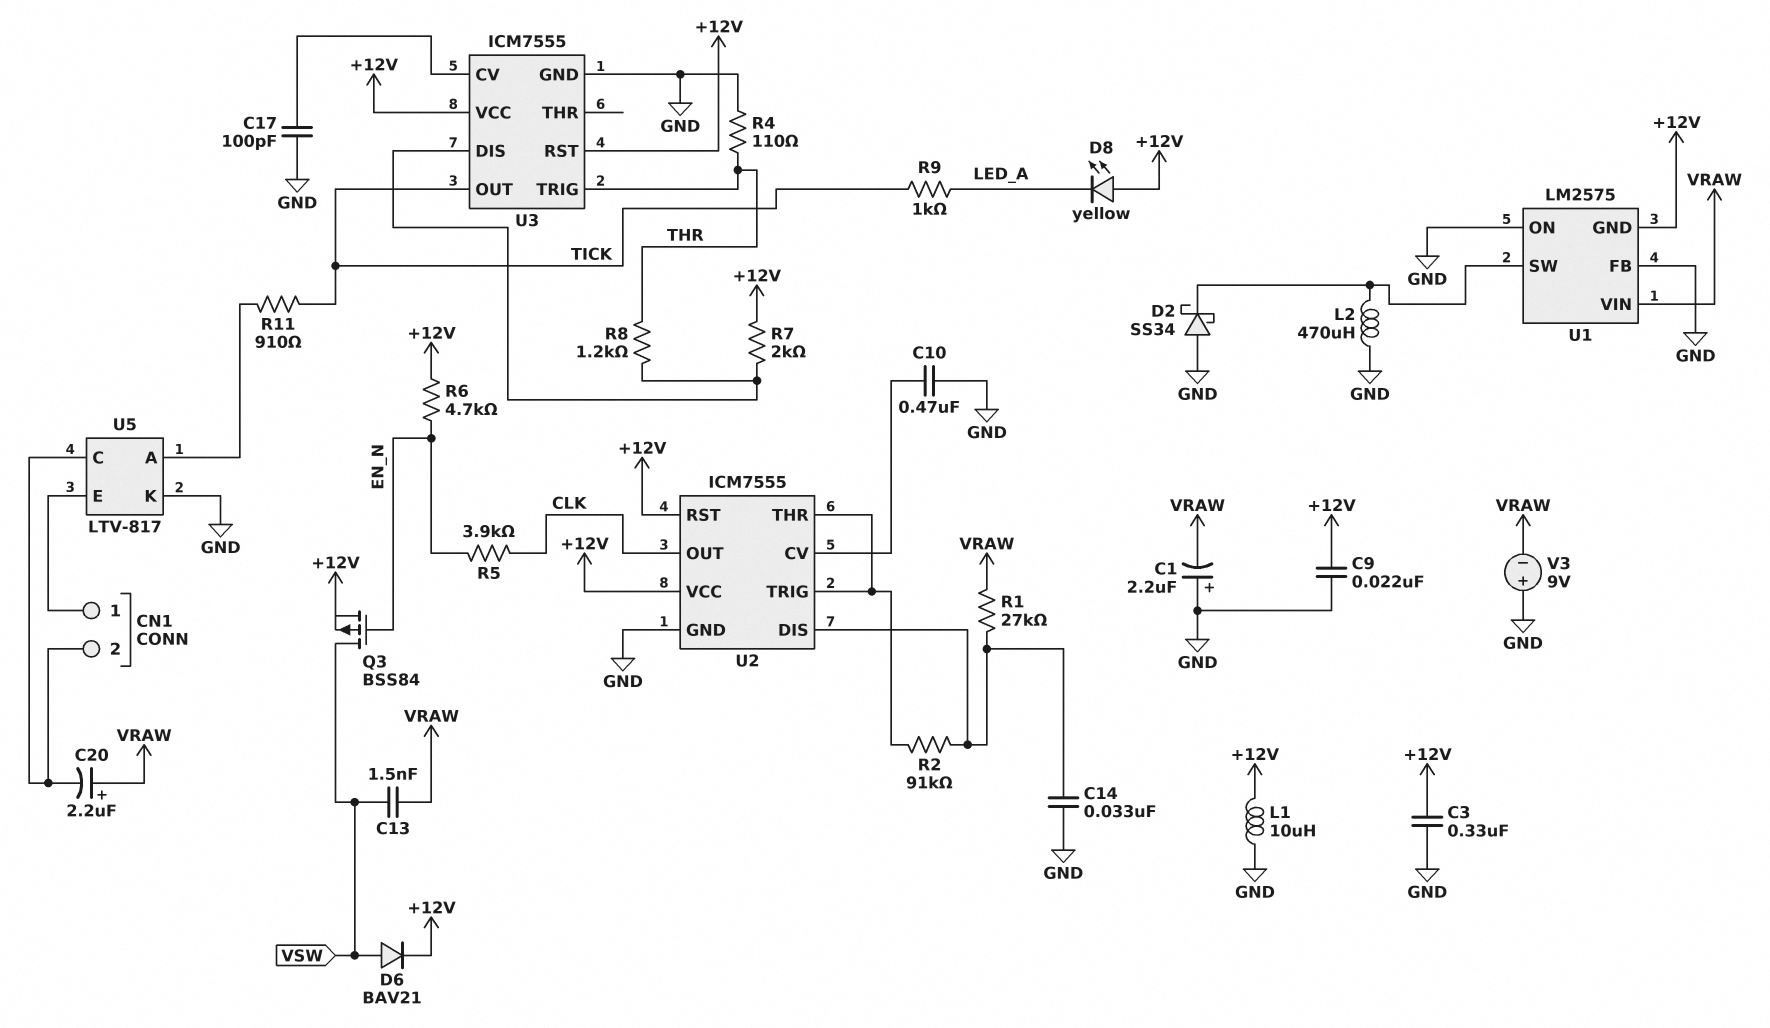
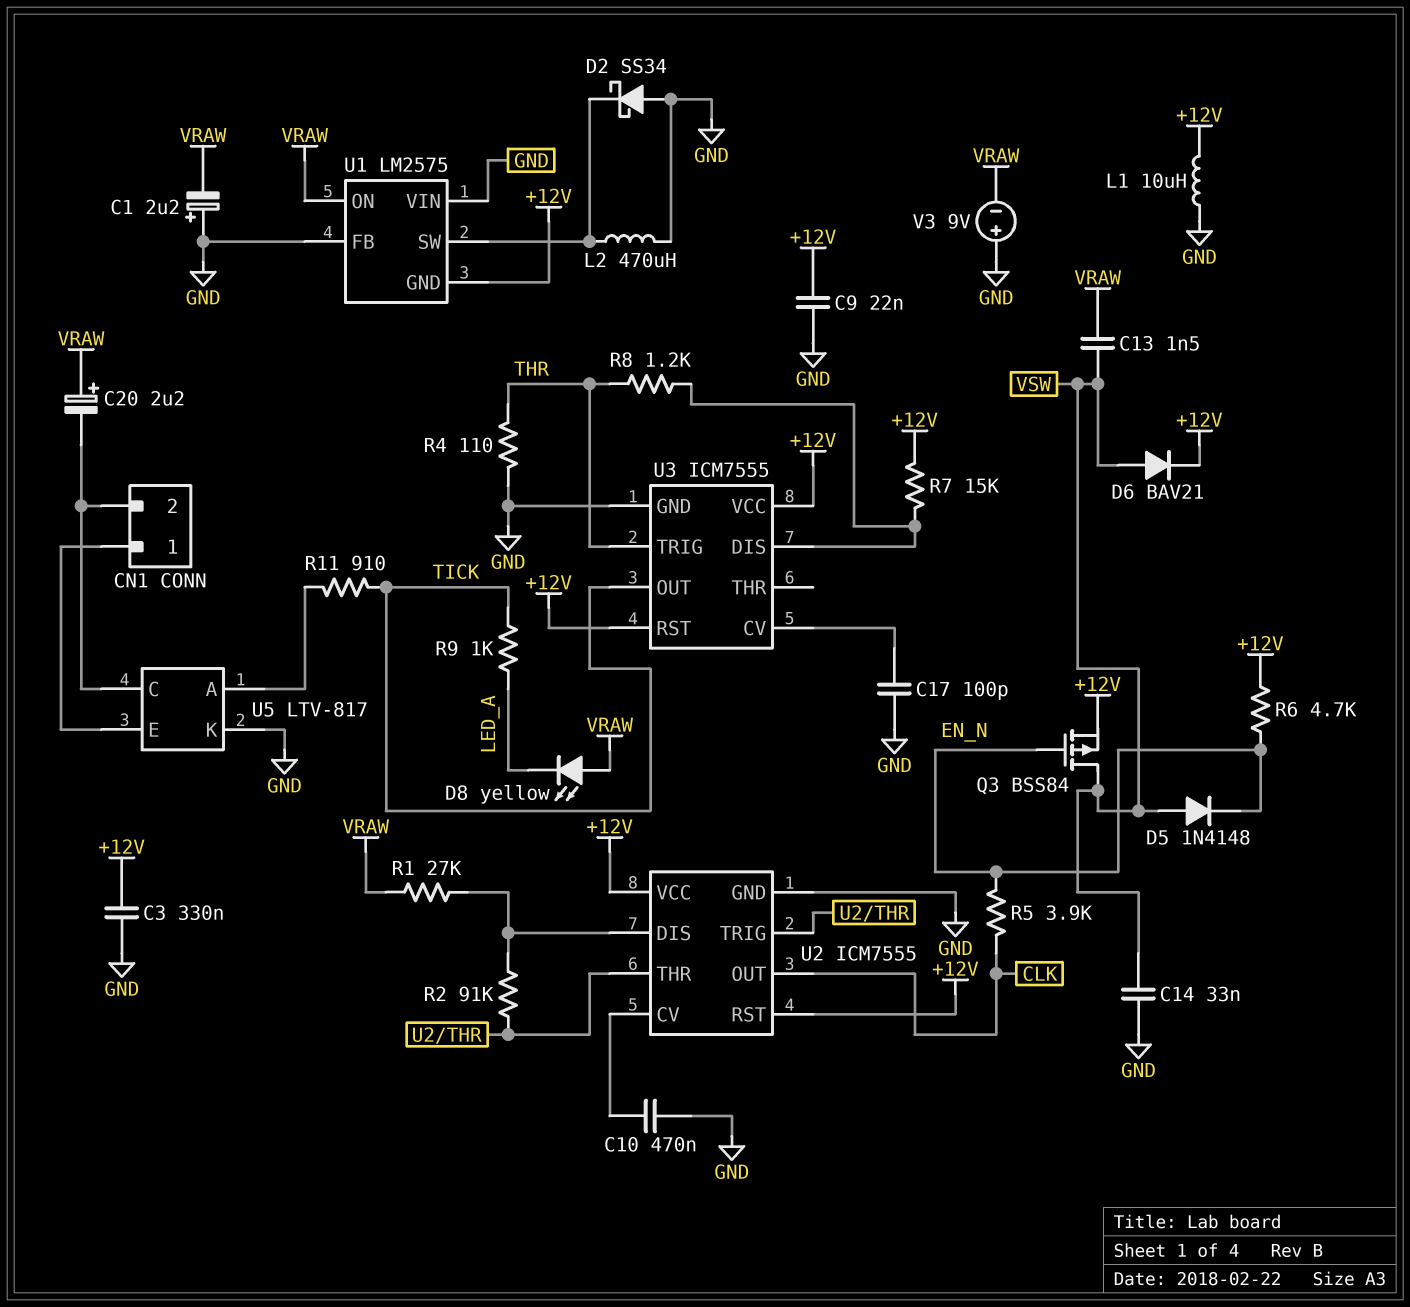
C14: 33nF (GND, U2/DIS) -> 33nF (GND, VSW)
D5: none -> diode 1N4148 (A VSW, K EN_N)
D8: LED yellow (A +12V, K LED_A) -> LED yellow (A VRAW, K LED_A)
R7: 2k (+12V, U3/DIS) -> 15k (+12V, U3/DIS)
U1 pin ON: GND -> VRAW
U1 pin VIN: VRAW -> GND

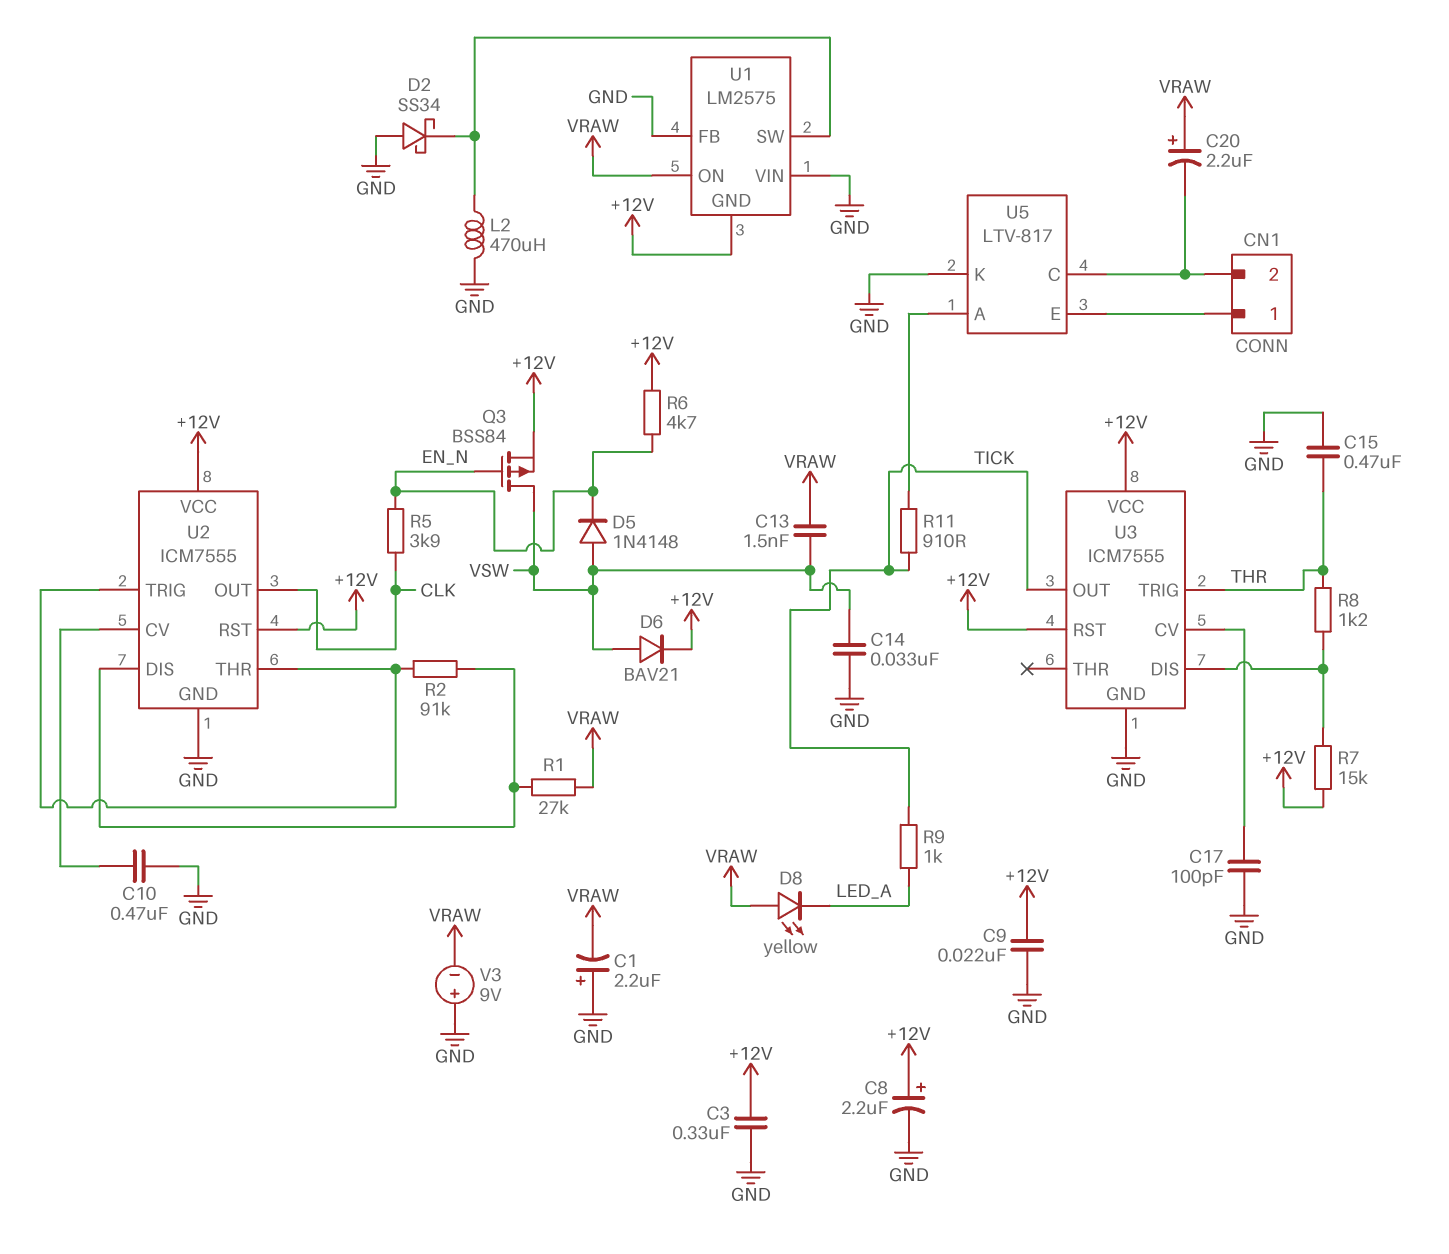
C8: none -> 2.2uF (plus +12V, minus GND)
C15: none -> 470nF (GND, THR)
L1: 10uH (+12V, GND) -> none
R4: 110 (GND, THR) -> none

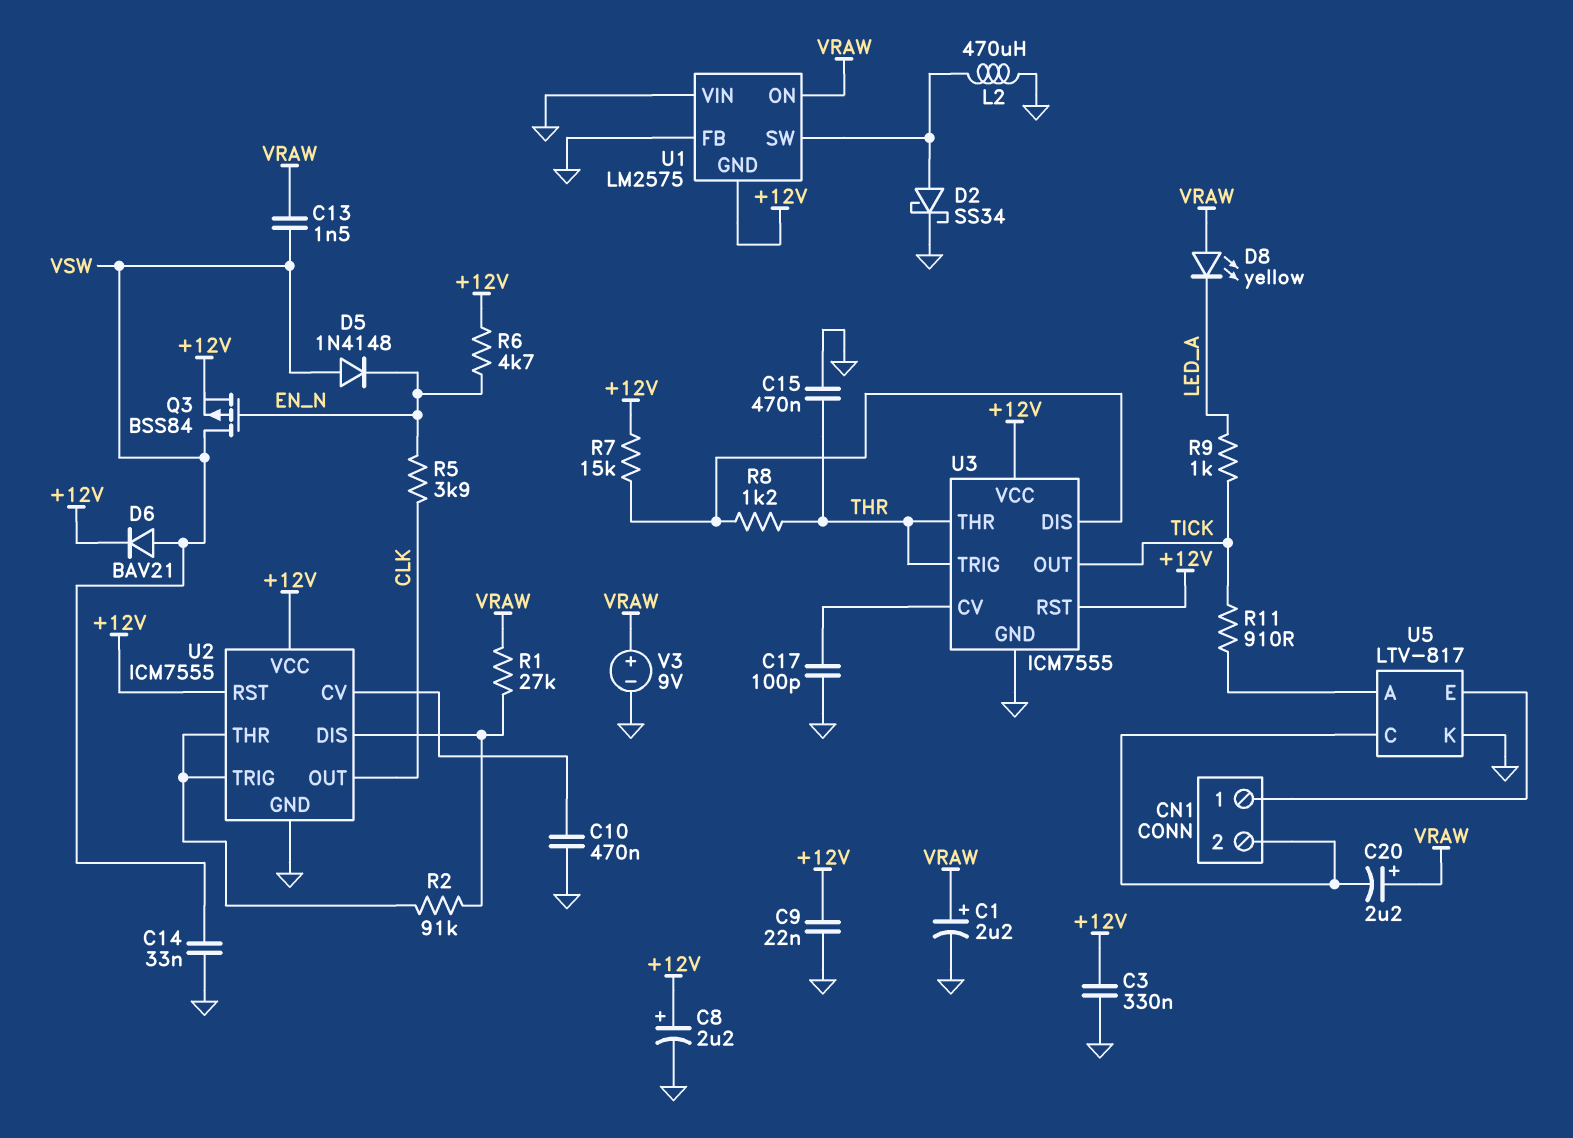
C1: 2.2uF (plus GND, minus VRAW) -> 2.2uF (plus VRAW, minus GND)
D2: schottky SS34 (A GND, K U1/SW) -> schottky SS34 (A U1/SW, K GND)
U3 pin THR: none -> THR
V3: 9V (plus GND, minus VRAW) -> 9V (plus VRAW, minus GND)

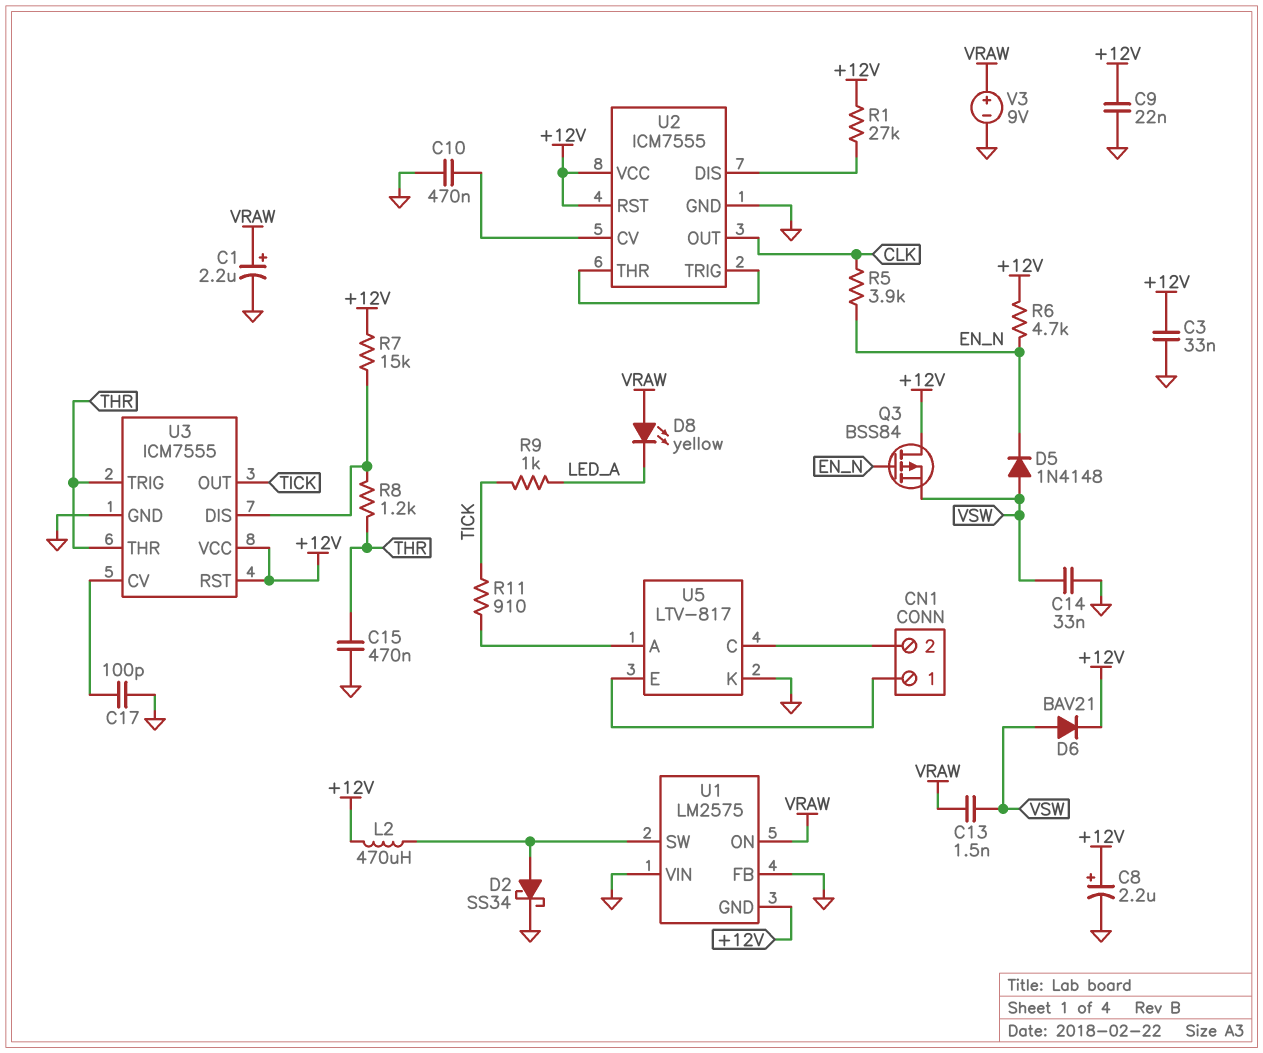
C3: 330nF (+12V, GND) -> 33nF (+12V, GND)
C20: 2.2uF (plus VRAW, minus CN1/2) -> none
L2: 470uH (GND, U1/SW) -> 470uH (+12V, U1/SW)
Q3: PMOS BSS84 (G EN_N, D VSW, S +12V) -> PMOS BSS84 (G EN_N, D +12V, S VSW)
R1: 27k (U2/DIS, VRAW) -> 27k (+12V, U2/DIS)
R2: 91k (U2/DIS, U2/THR) -> none

